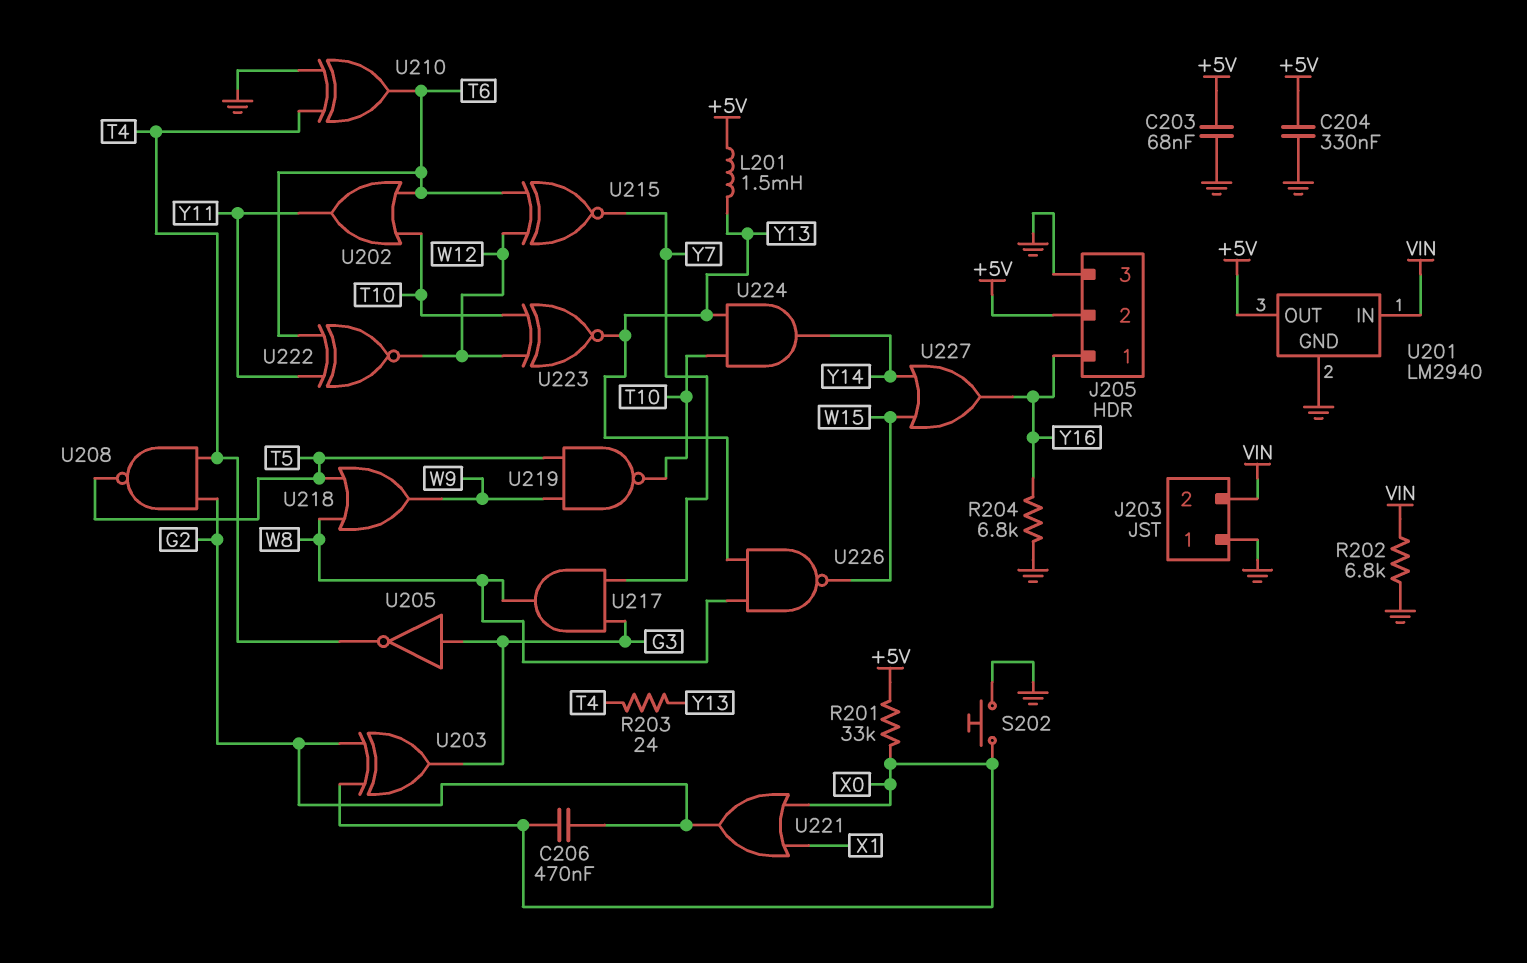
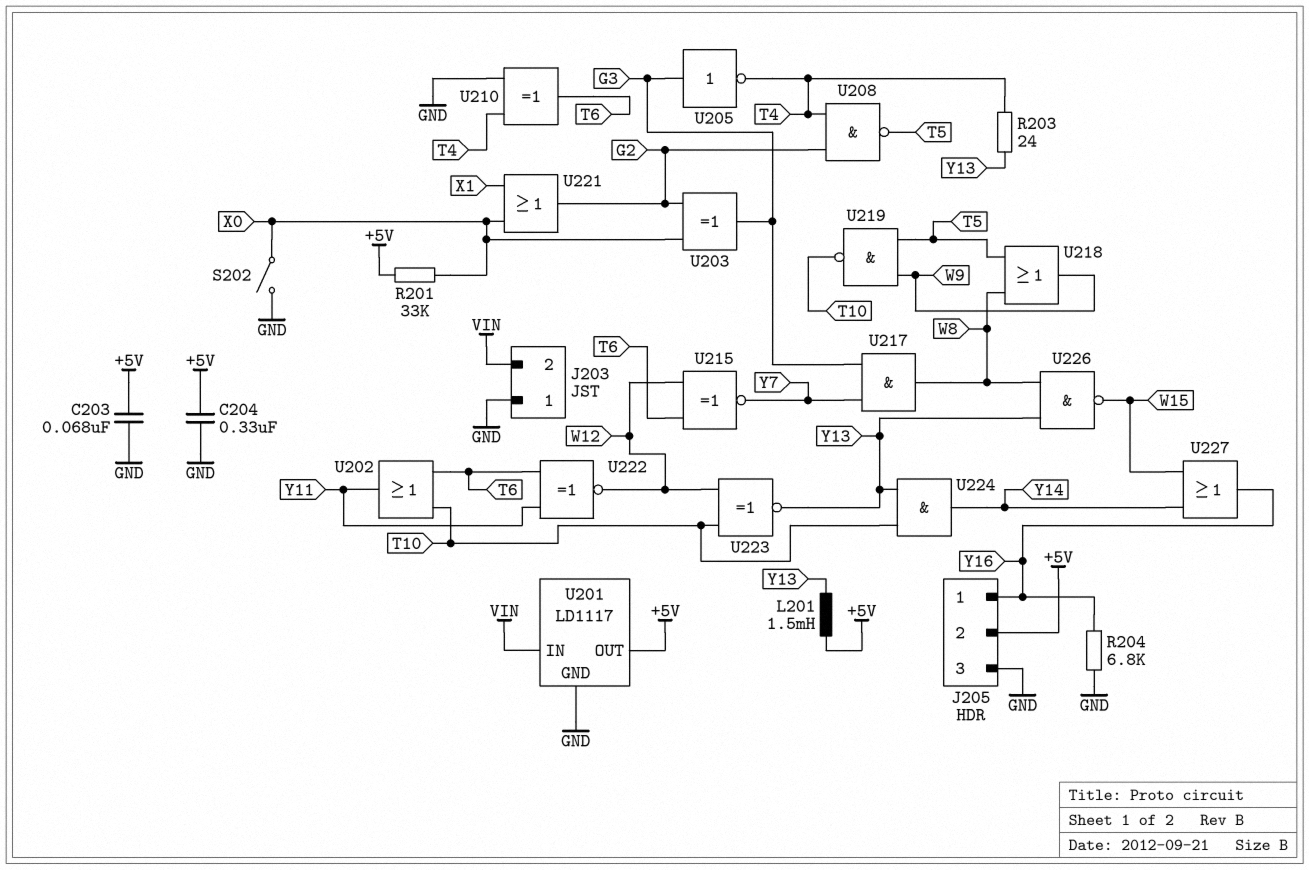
C206: 470nF (G2, X0) -> none
R202: 6.8k (GND, VIN) -> none
S202: button (GND, X0) -> switch (GND, X0)
U201: LM2940 -> LD1117

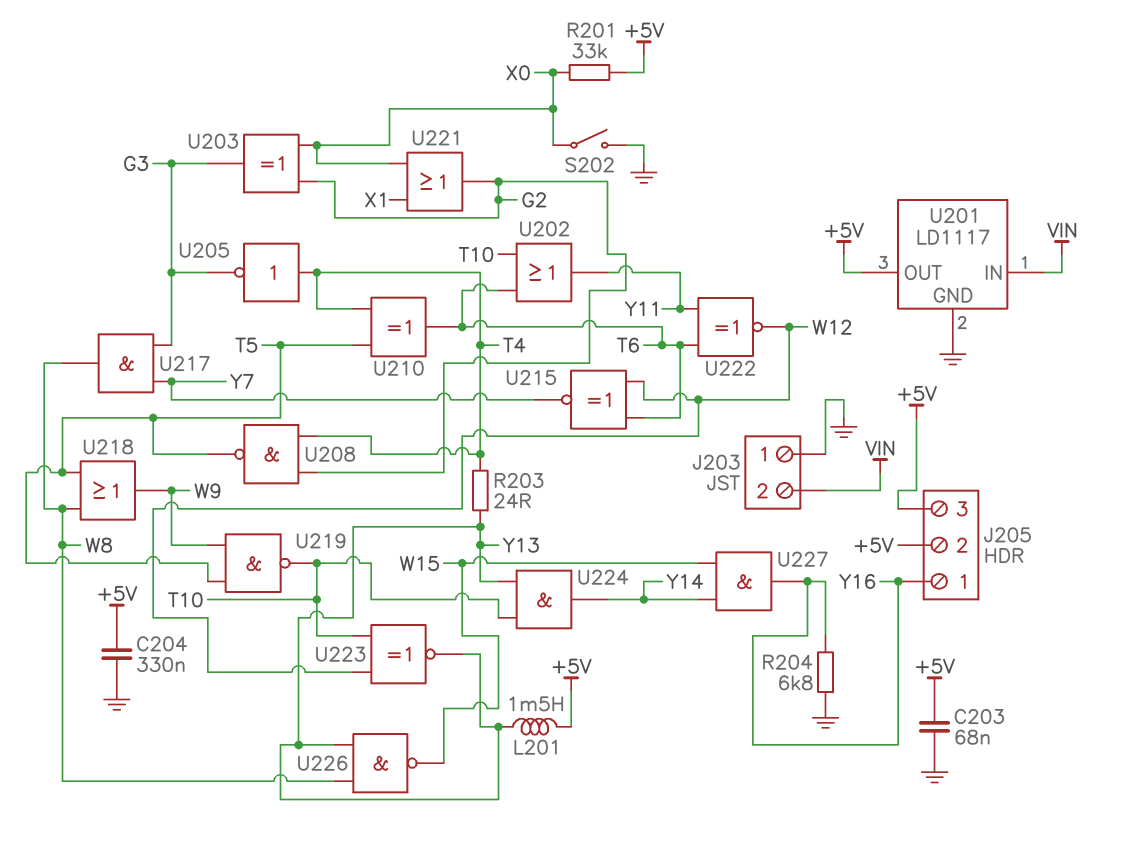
J205 pin 3: GND -> +5V
U205: NOT (in G3, out T4) -> NOT (in T4, out G3)
U210: XOR (in GND, in T4, out T6) -> XOR (in T4, in T5, out T6)
U227: OR (in W15, in Y14, out Y16) -> AND (in W15, in Y14, out Y16)

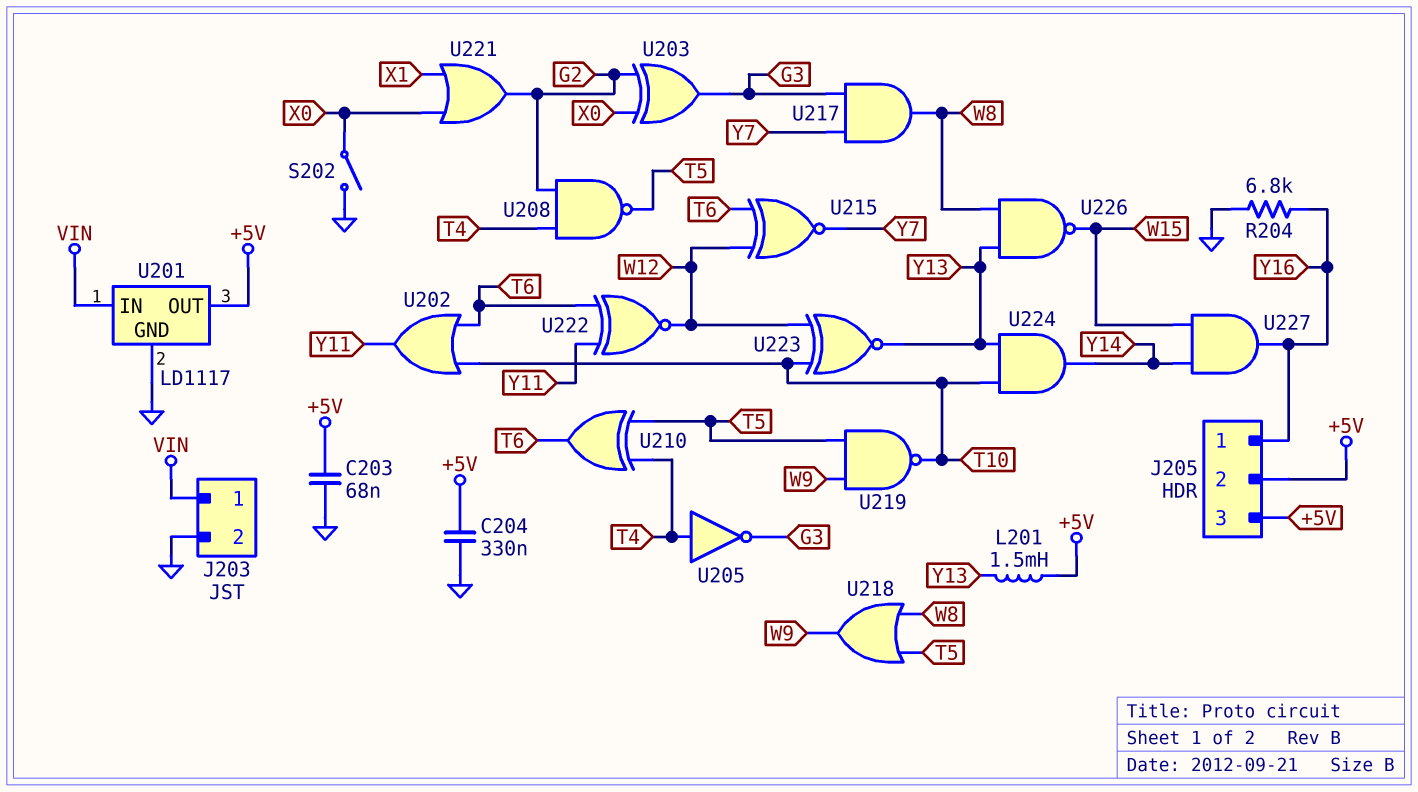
J203 pin 1: GND -> VIN
J203 pin 2: VIN -> GND
R201: 33k (+5V, X0) -> none
R203: 24 (T4, Y13) -> none

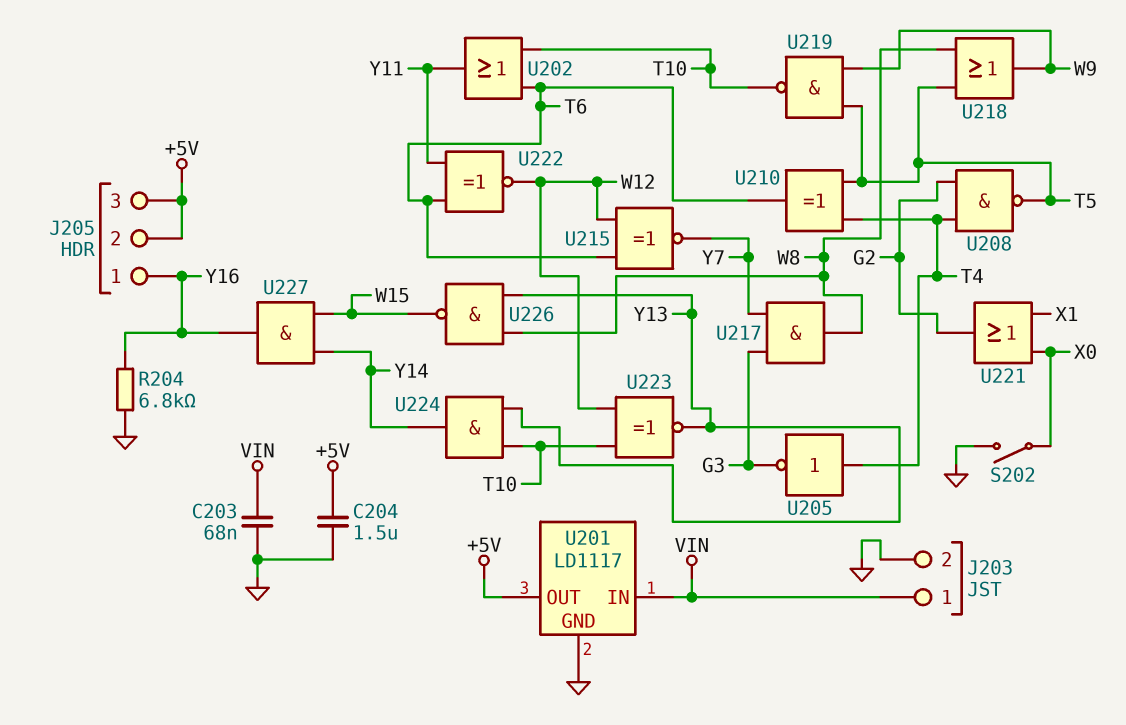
C203: 68nF (+5V, GND) -> 68nF (GND, VIN)
C204: 330nF (+5V, GND) -> 1.5uF (+5V, GND)
L201: 1.5mH (+5V, Y13) -> none
U203: XOR (in G2, in X0, out G3) -> none

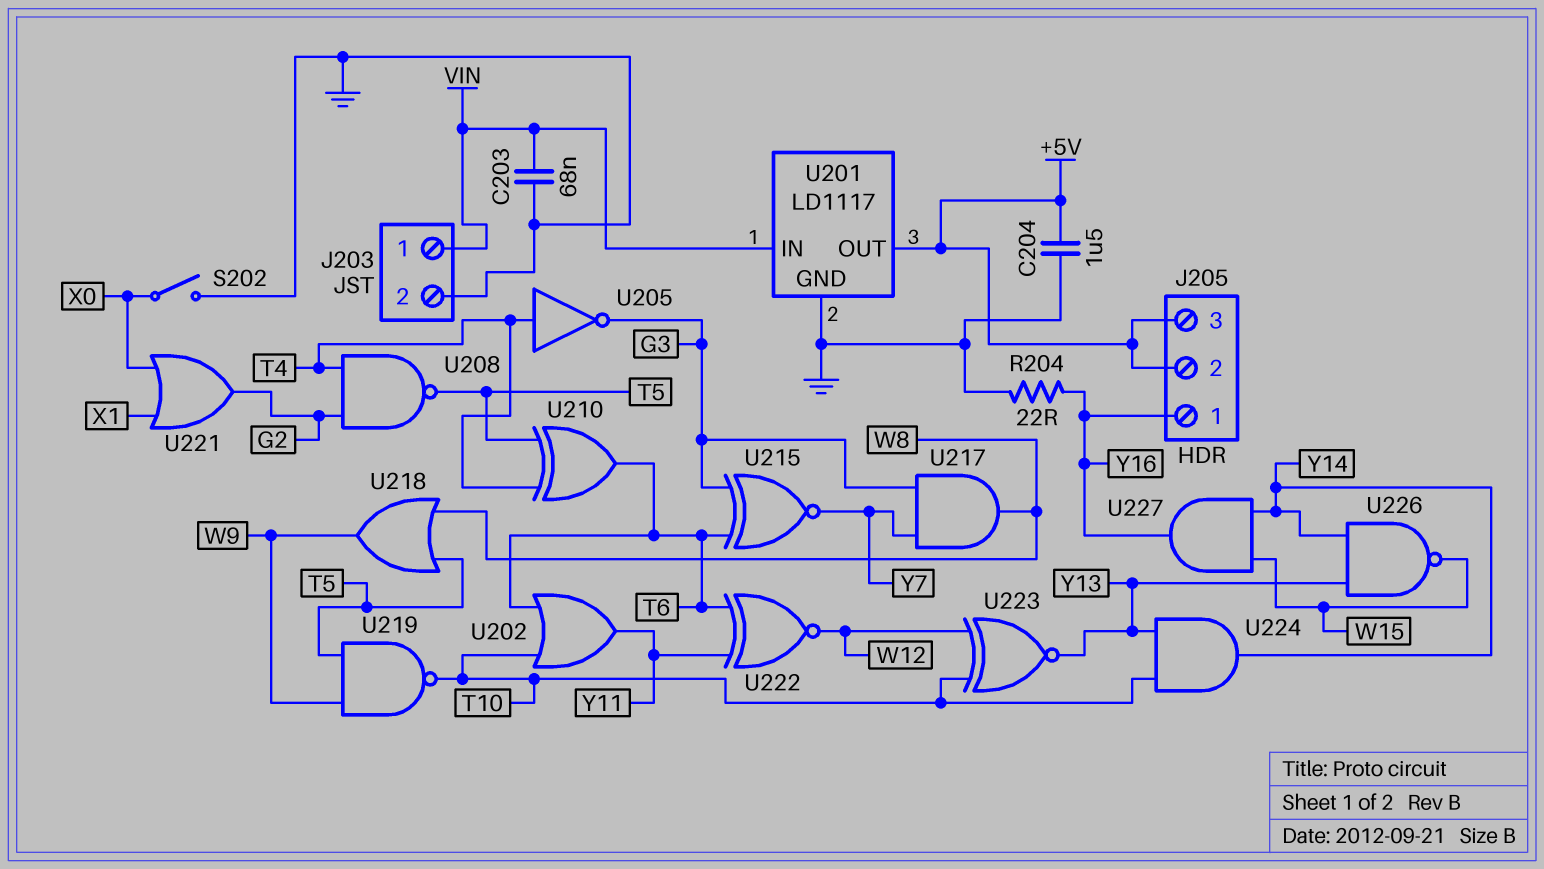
R204: 6.8k (GND, Y16) -> 22 (GND, Y16)
U215: XNOR (in T6, in W12, out Y7) -> XNOR (in G3, in T6, out Y7)
U226: NAND (in W8, in Y13, out W15) -> NAND (in Y13, in Y14, out W15)

